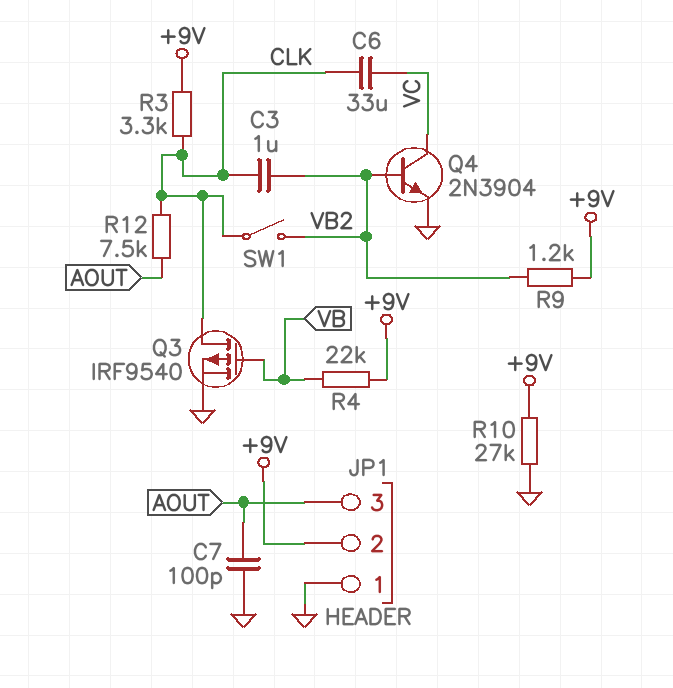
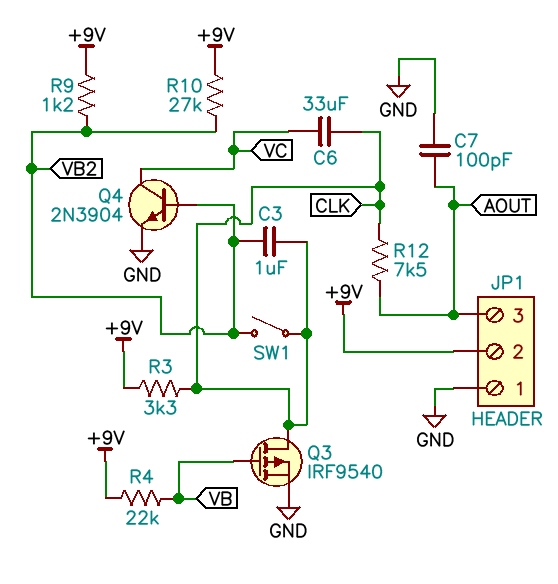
R10: 27k (+9V, GND) -> 27k (+9V, VB2)

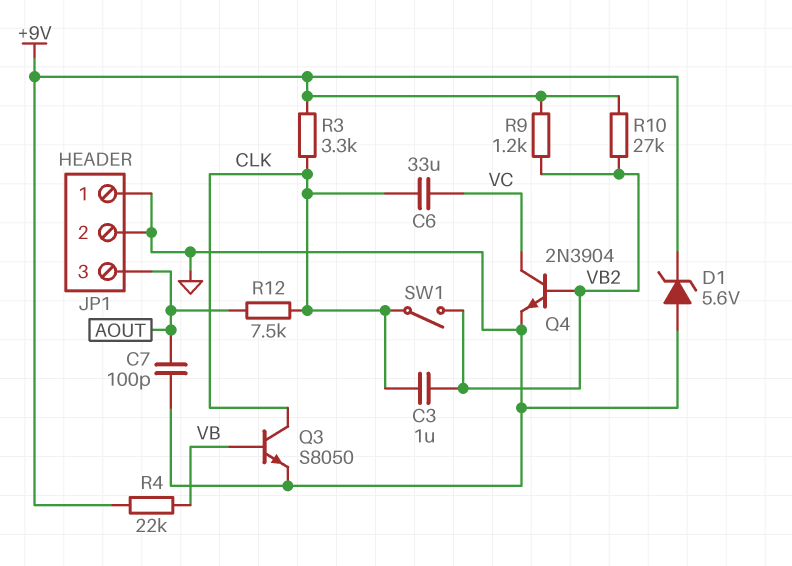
D1: none -> zener 5.6V (A GND, K +9V)
JP1 pin 2: +9V -> GND
Q3: PMOS IRF9540 (G VB, D CLK, S GND) -> NPN S8050 (B VB, C CLK, E GND)

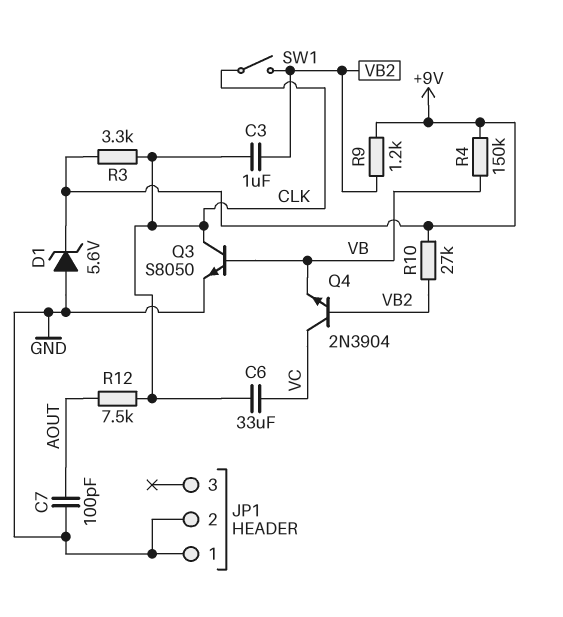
JP1 pin 3: AOUT -> none
Q4: NPN 2N3904 (B VB2, C VC, E GND) -> NPN 2N3904 (B VB2, C VC, E VB)
R4: 22k (+9V, VB) -> 150k (+9V, VB)

